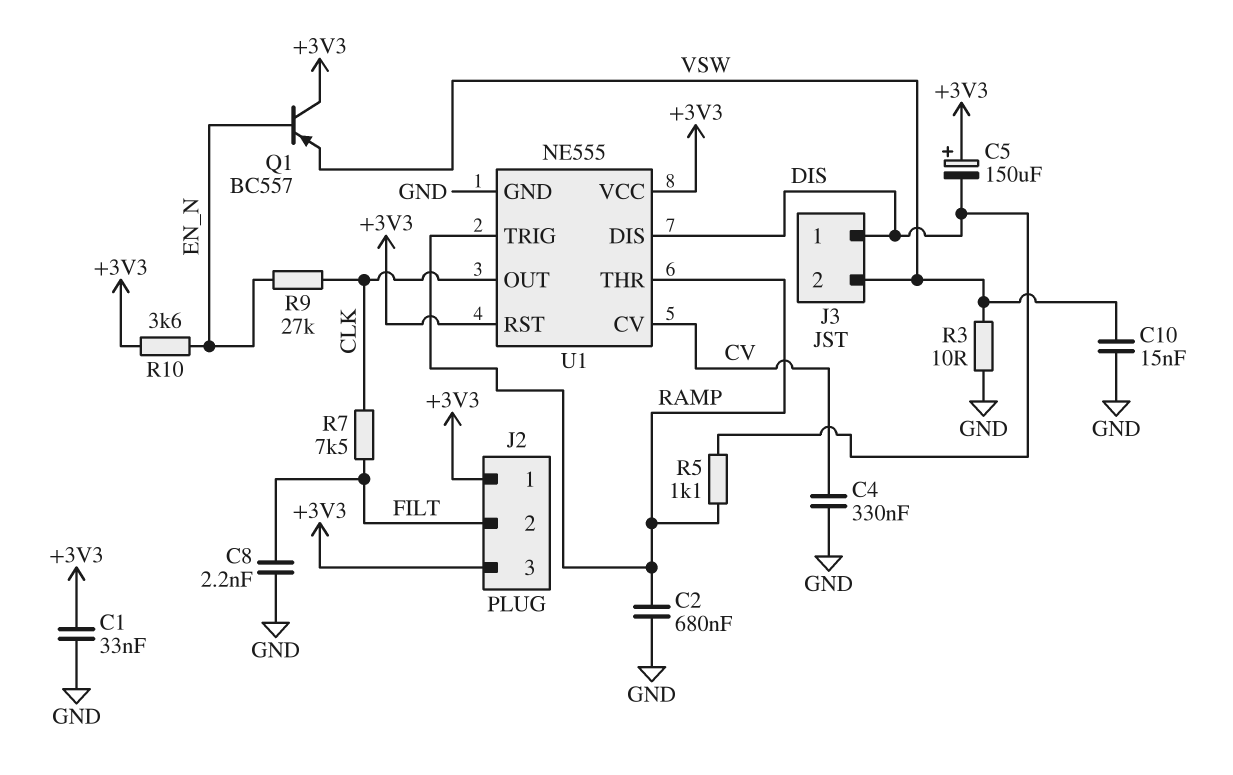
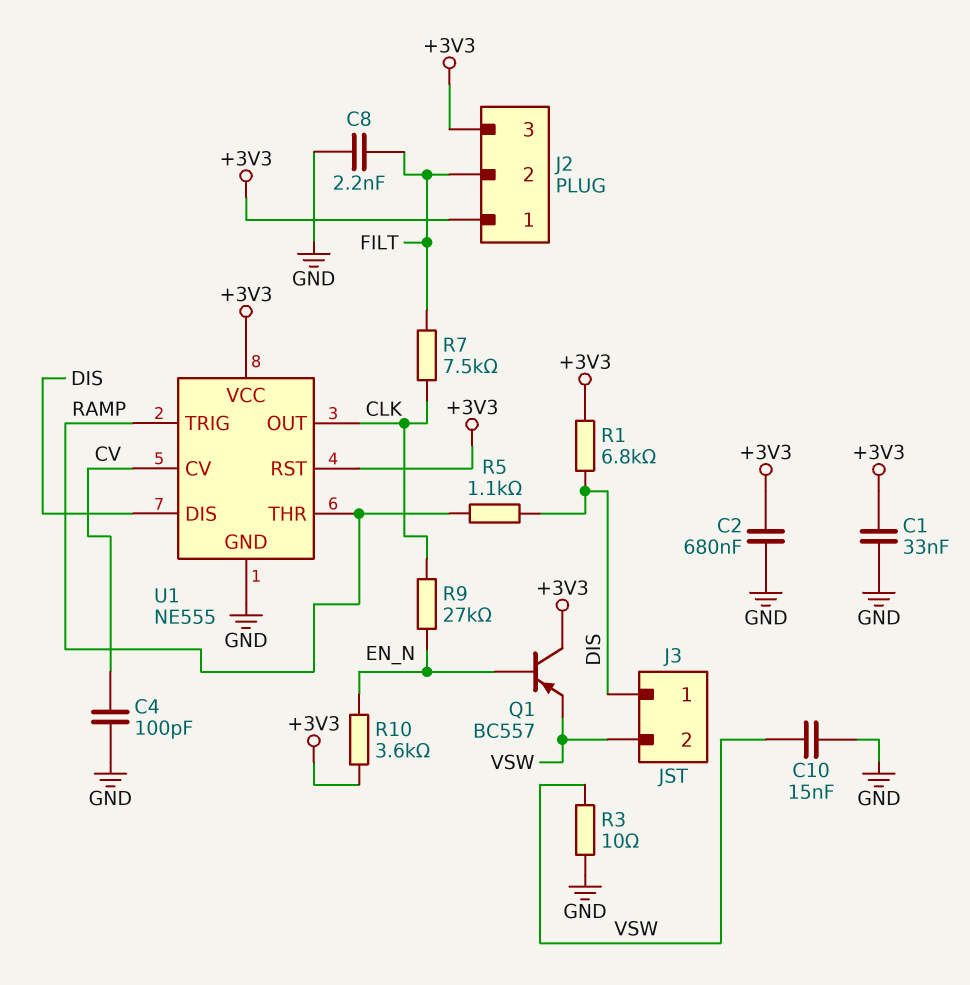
C2: 680nF (GND, RAMP) -> 680nF (+3V3, GND)
C4: 330nF (CV, GND) -> 100pF (CV, GND)
C5: 150uF (plus +3V3, minus DIS) -> none
R1: none -> 6.8k (+3V3, DIS)

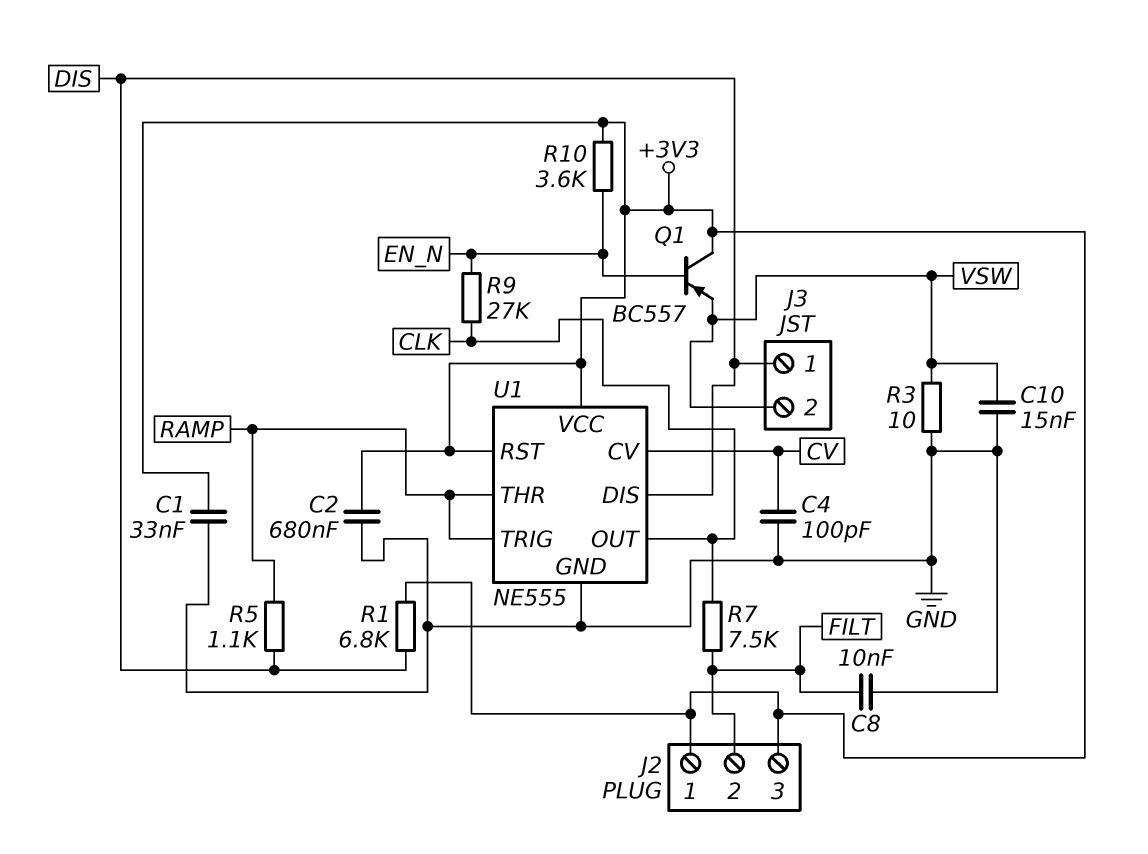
C8: 2.2nF (FILT, GND) -> 10nF (FILT, GND)

